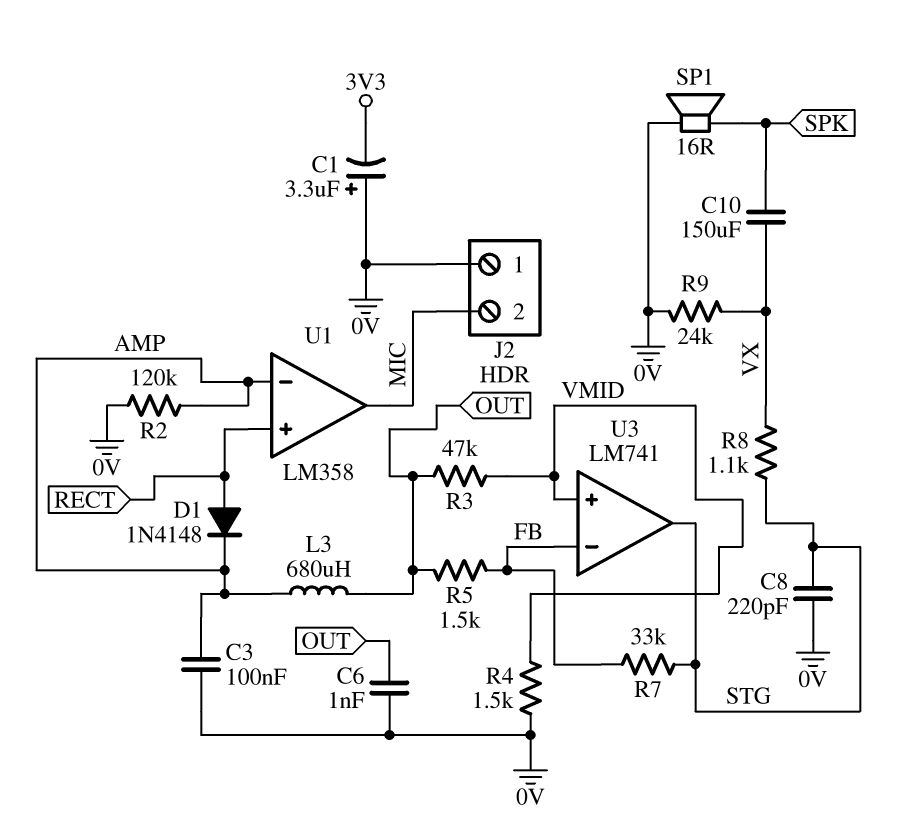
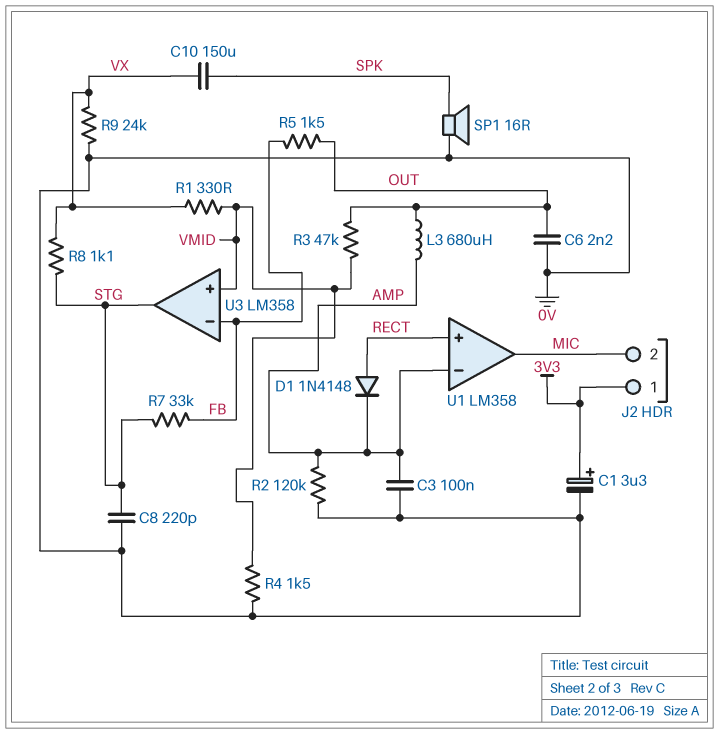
C1: 3.3uF (plus 0V, minus 3V3) -> 3.3uF (plus 3V3, minus 0V)
C6: 1nF (0V, OUT) -> 2.2nF (0V, OUT)
J2 pin 1: 0V -> 3V3
R1: none -> 330 (VMID, VX)
U3: LM741 -> LM358

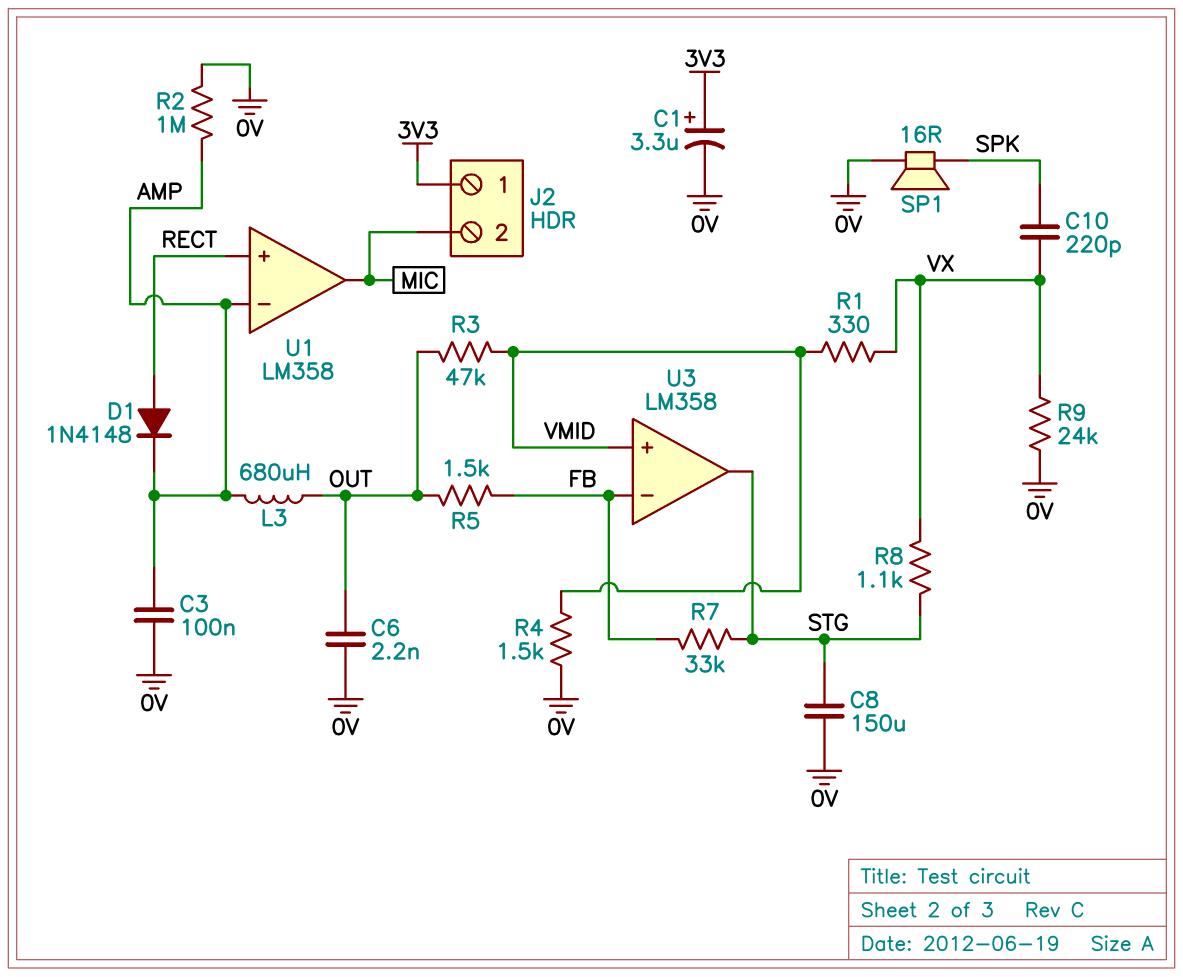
C8: 220pF (0V, STG) -> 150uF (0V, STG)
C10: 150uF (SPK, VX) -> 220pF (SPK, VX)
R2: 120k (0V, AMP) -> 1M (0V, AMP)

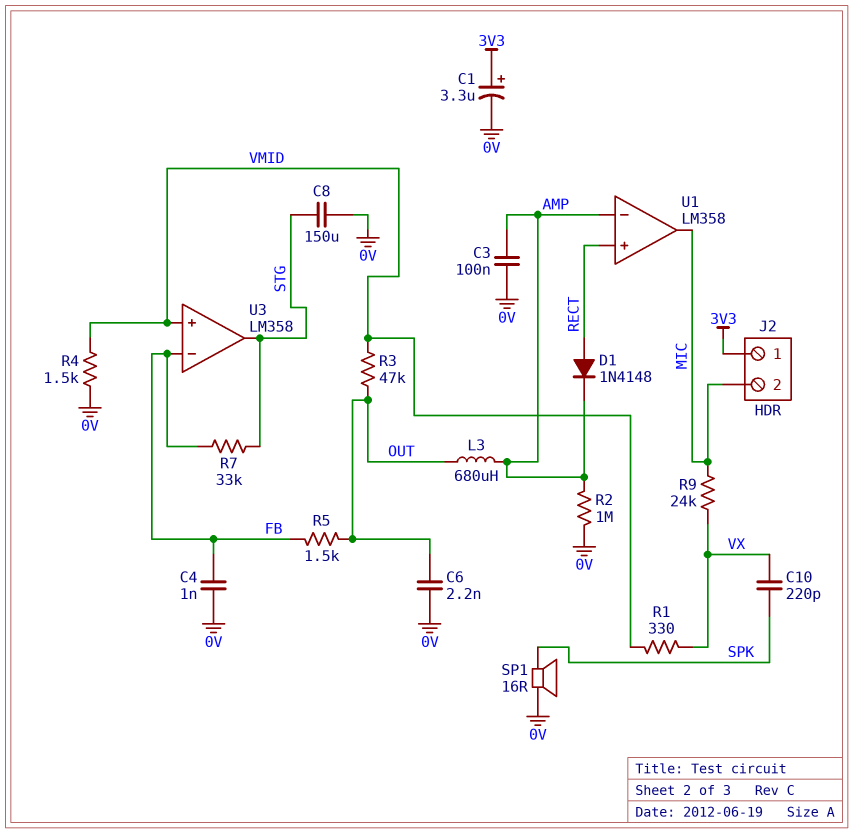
C4: none -> 1nF (0V, FB)
R8: 1.1k (STG, VX) -> none
R9: 24k (0V, VX) -> 24k (MIC, VX)

